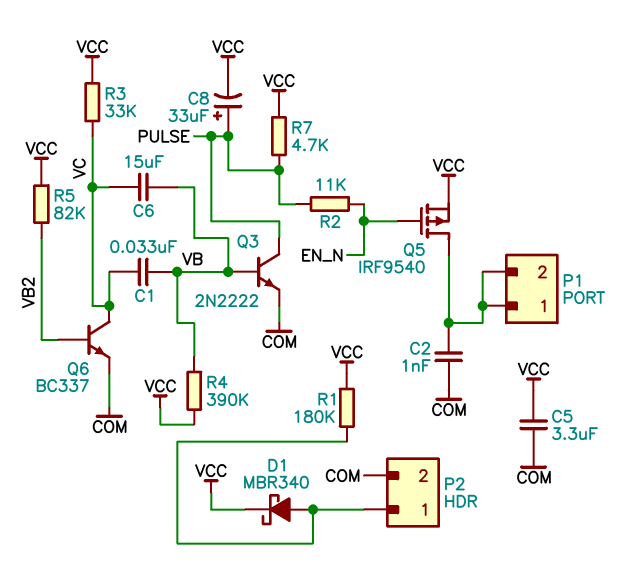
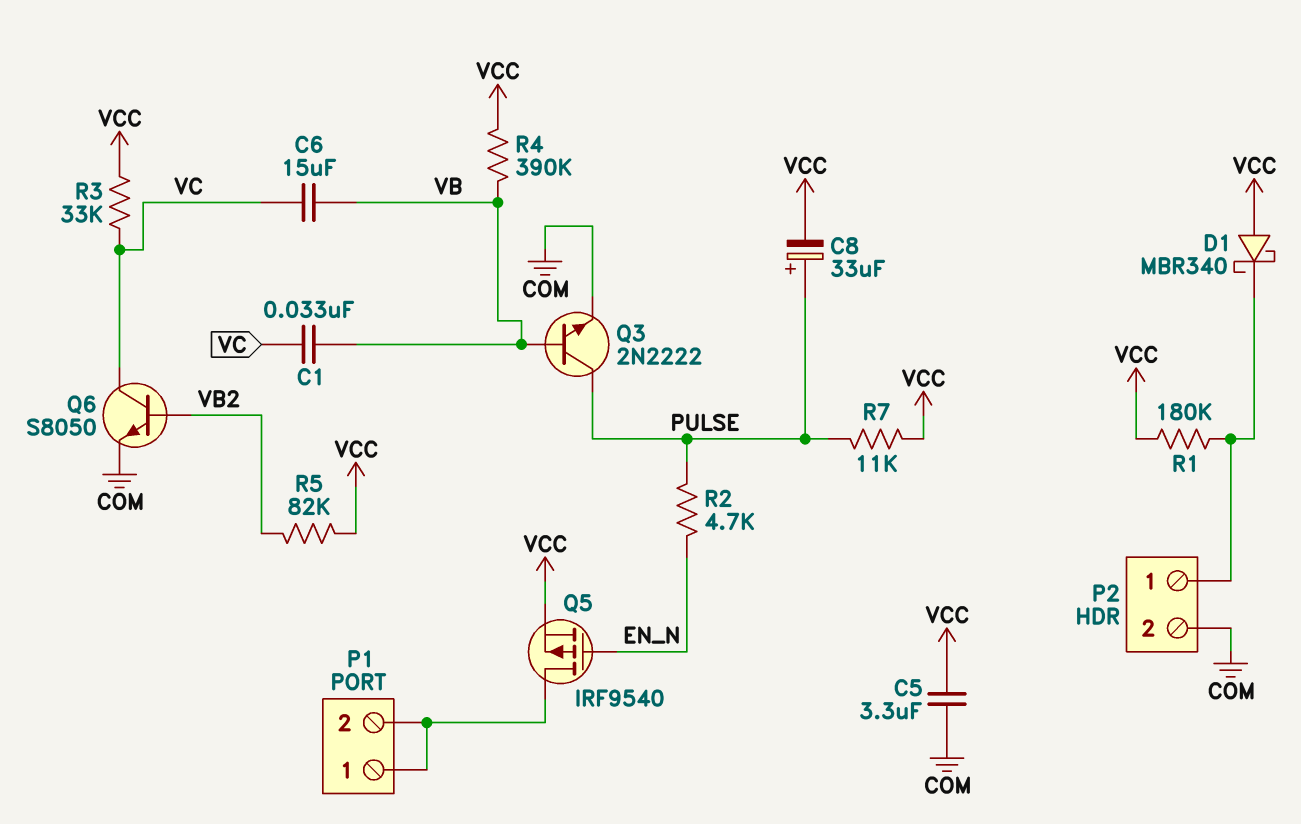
C2: 1nF (COM, P1/1) -> none
D1: schottky MBR340 (A P2/1, K VCC) -> schottky MBR340 (A VCC, K P2/1)
Q6: NPN BC337 (B VB2, C VC, E COM) -> NPN S8050 (B VB2, C VC, E COM)
R2: 11k (EN_N, PULSE) -> 4.7k (EN_N, PULSE)
R7: 4.7k (PULSE, VCC) -> 11k (PULSE, VCC)

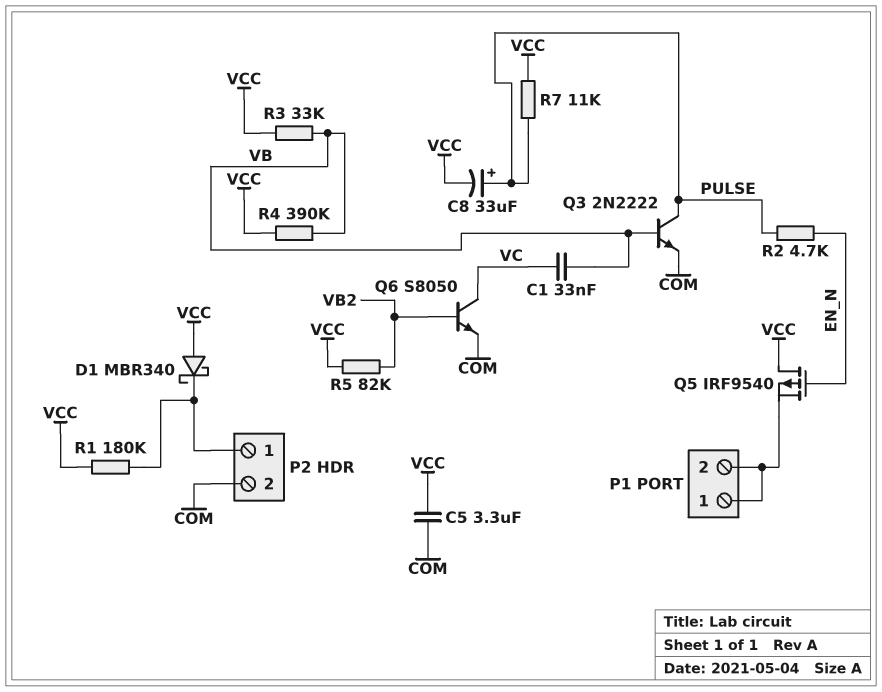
C6: 15uF (VB, VC) -> none
Q5: PMOS IRF9540 (G EN_N, D P1/1, S VCC) -> PMOS IRF9540 (G EN_N, D VCC, S P1/1)
R3: 33k (VC, VCC) -> 33k (VB, VCC)

